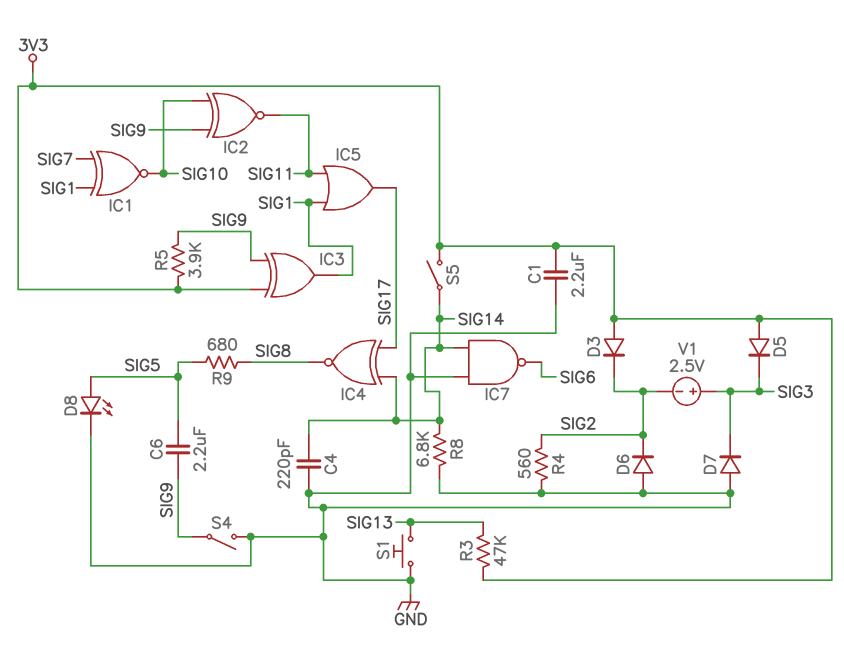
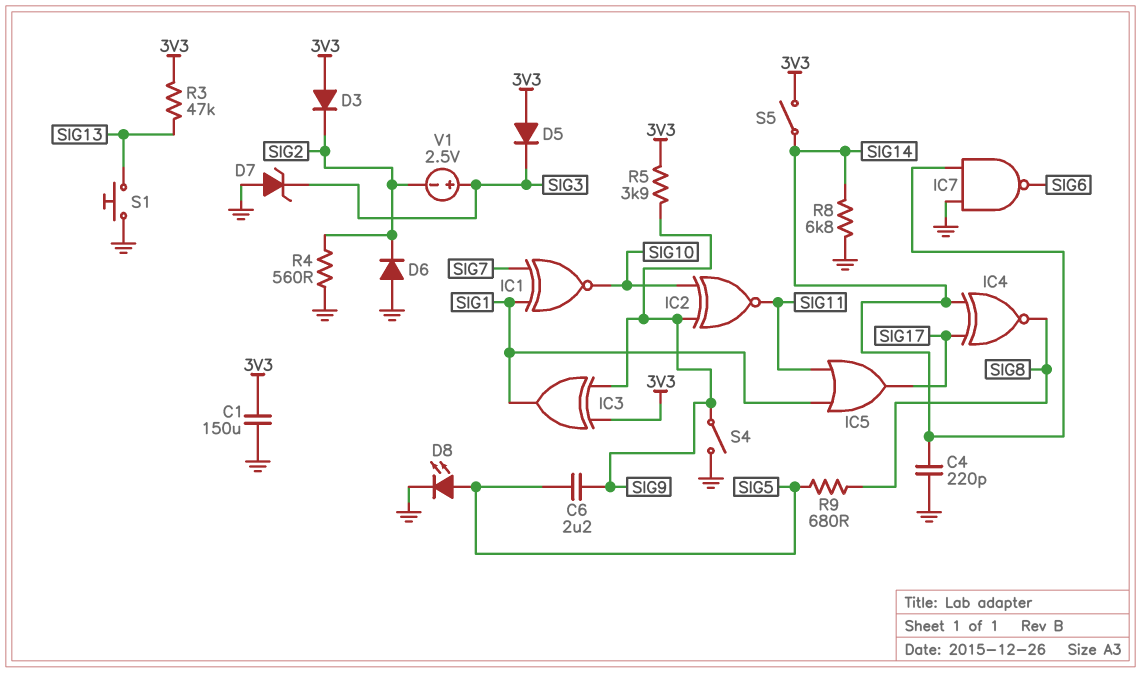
C1: 2.2uF (3V3, GND) -> 150uF (3V3, GND)
D7: diode (A GND, K SIG3) -> zener (A GND, K SIG3)

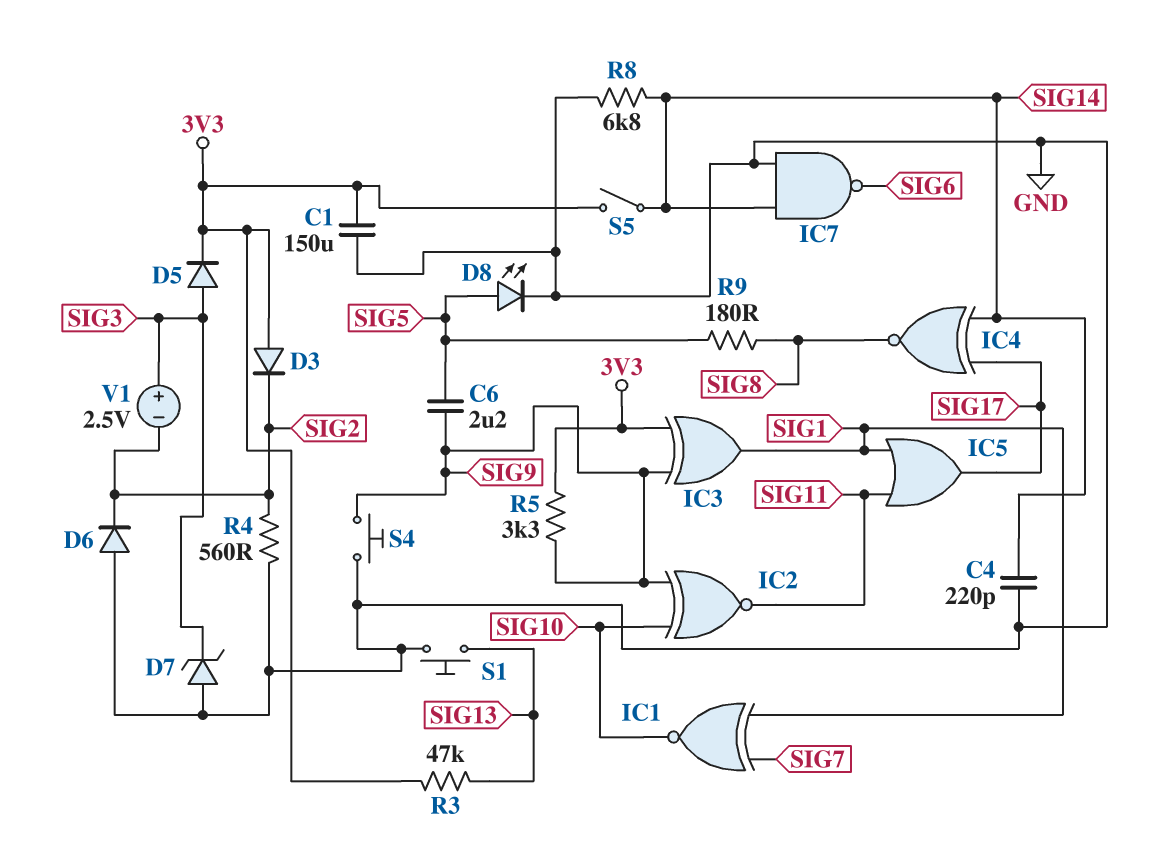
D5: diode (A 3V3, K SIG3) -> diode (A SIG3, K 3V3)
R5: 3.9k (3V3, SIG9) -> 3.3k (3V3, SIG9)
R9: 680 (SIG5, SIG8) -> 180 (SIG5, SIG8)
S4: switch (GND, SIG9) -> button (GND, SIG9)

